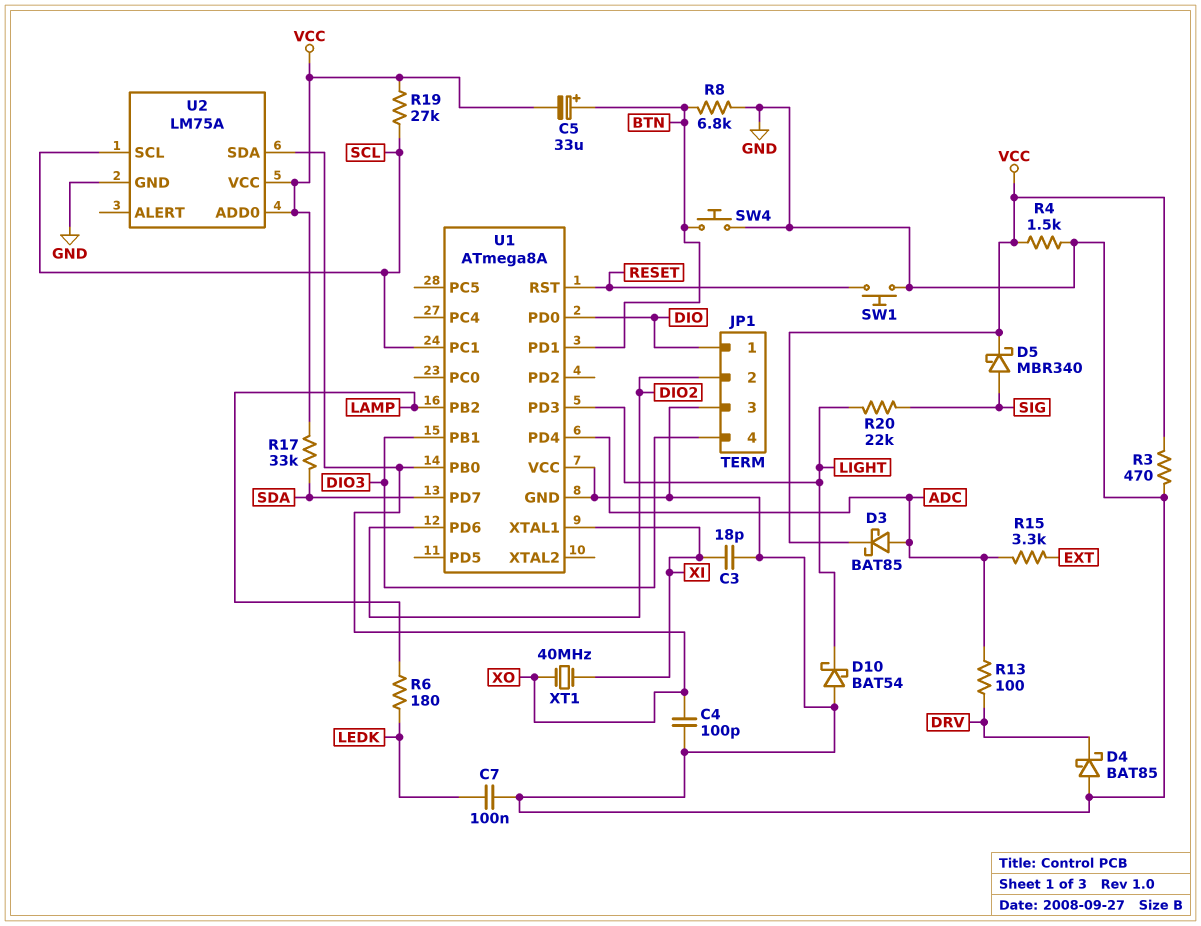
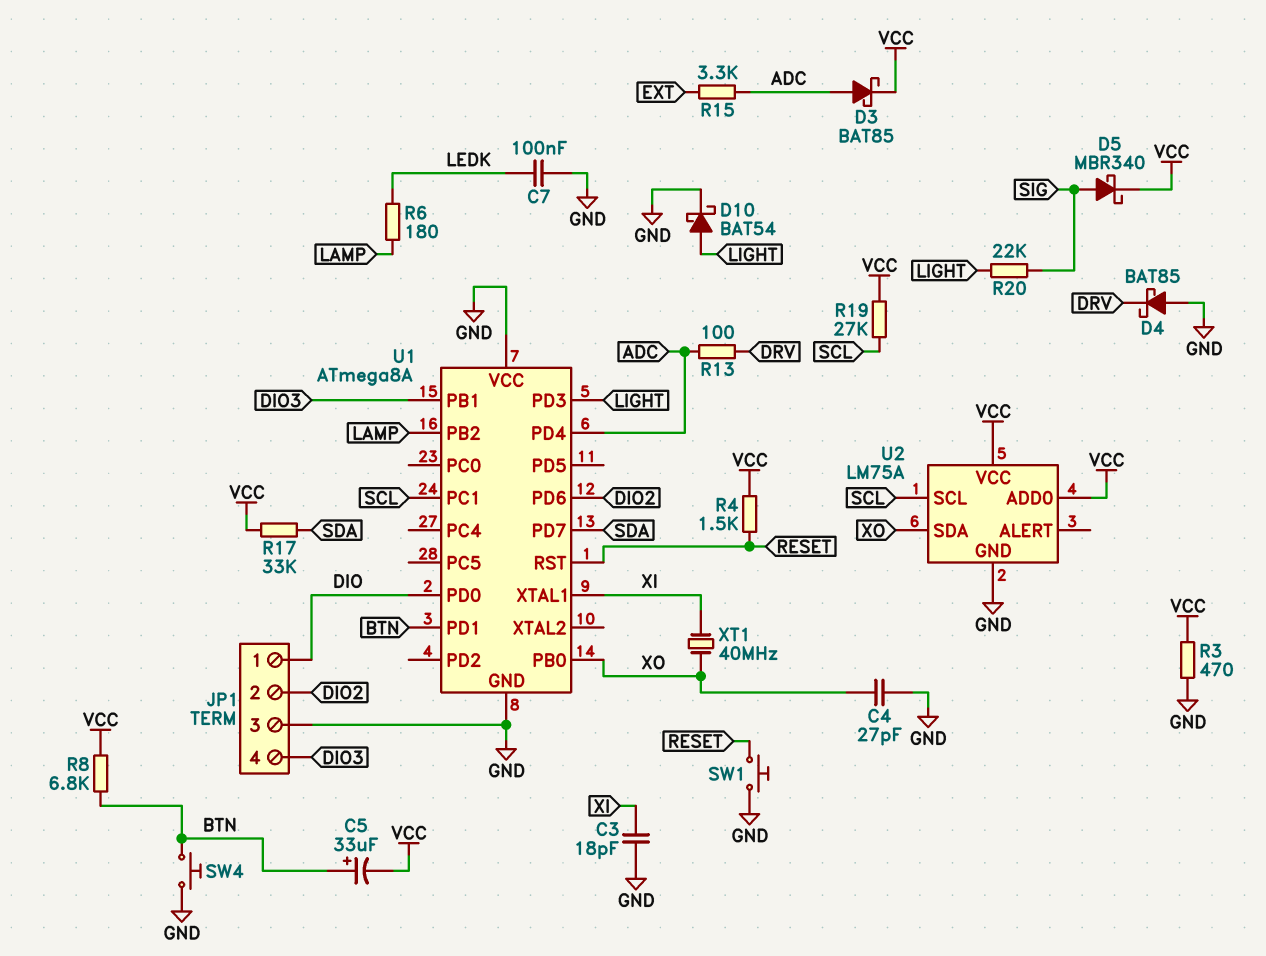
C4: 100pF (GND, XO) -> 27pF (GND, XO)
D10: schottky BAT54 (A GND, K LIGHT) -> schottky BAT54 (A LIGHT, K GND)
R4: 1.5k (GND, VCC) -> 1.5k (RESET, VCC)
R8: 6.8k (BTN, GND) -> 6.8k (BTN, VCC)

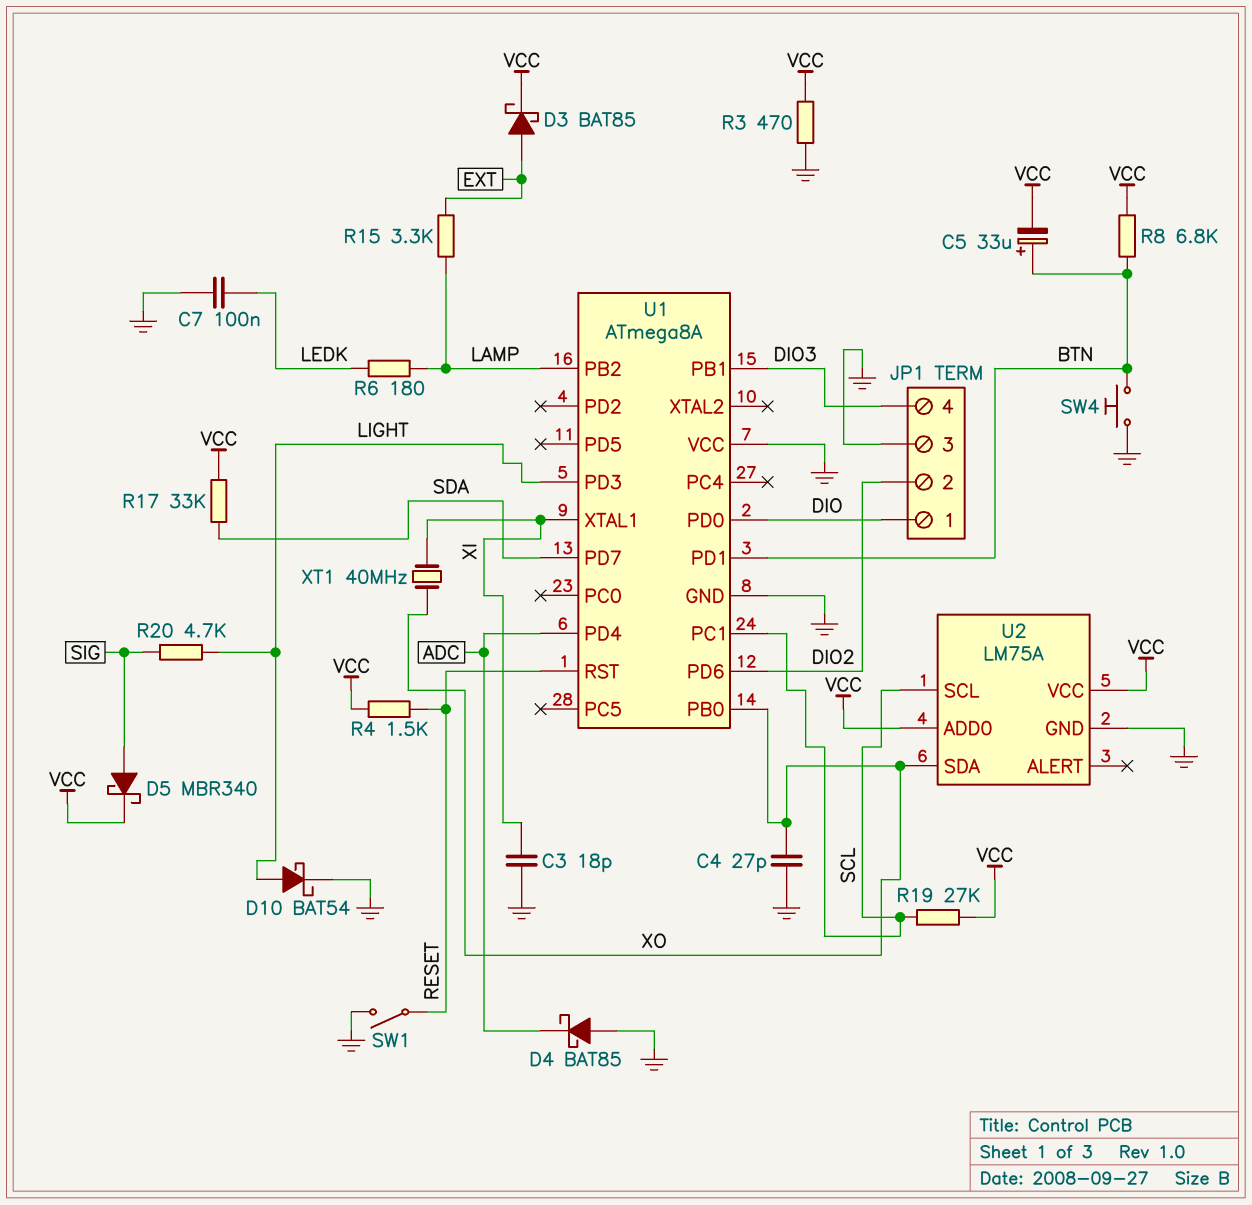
D3: schottky BAT85 (A ADC, K VCC) -> schottky BAT85 (A EXT, K VCC)
D4: schottky BAT85 (A GND, K DRV) -> schottky BAT85 (A GND, K ADC)
R13: 100 (ADC, DRV) -> none
R15: 3.3k (ADC, EXT) -> 3.3k (EXT, LAMP)
R20: 22k (LIGHT, SIG) -> 4.7k (LIGHT, SIG)
SW1: button (GND, RESET) -> switch (GND, RESET)

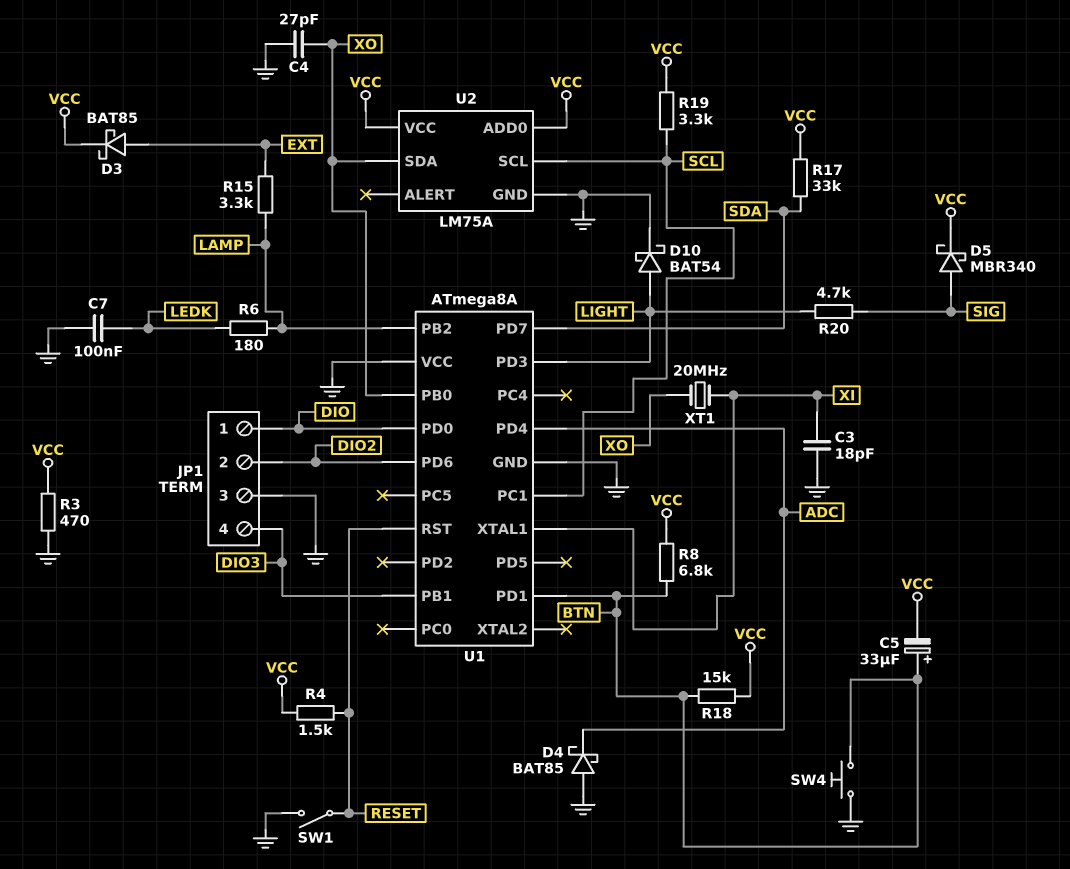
R18: none -> 15k (BTN, VCC)
R19: 27k (SCL, VCC) -> 3.3k (SCL, VCC)
XT1: 40MHz (XI, XO) -> 20MHz (XI, XO)

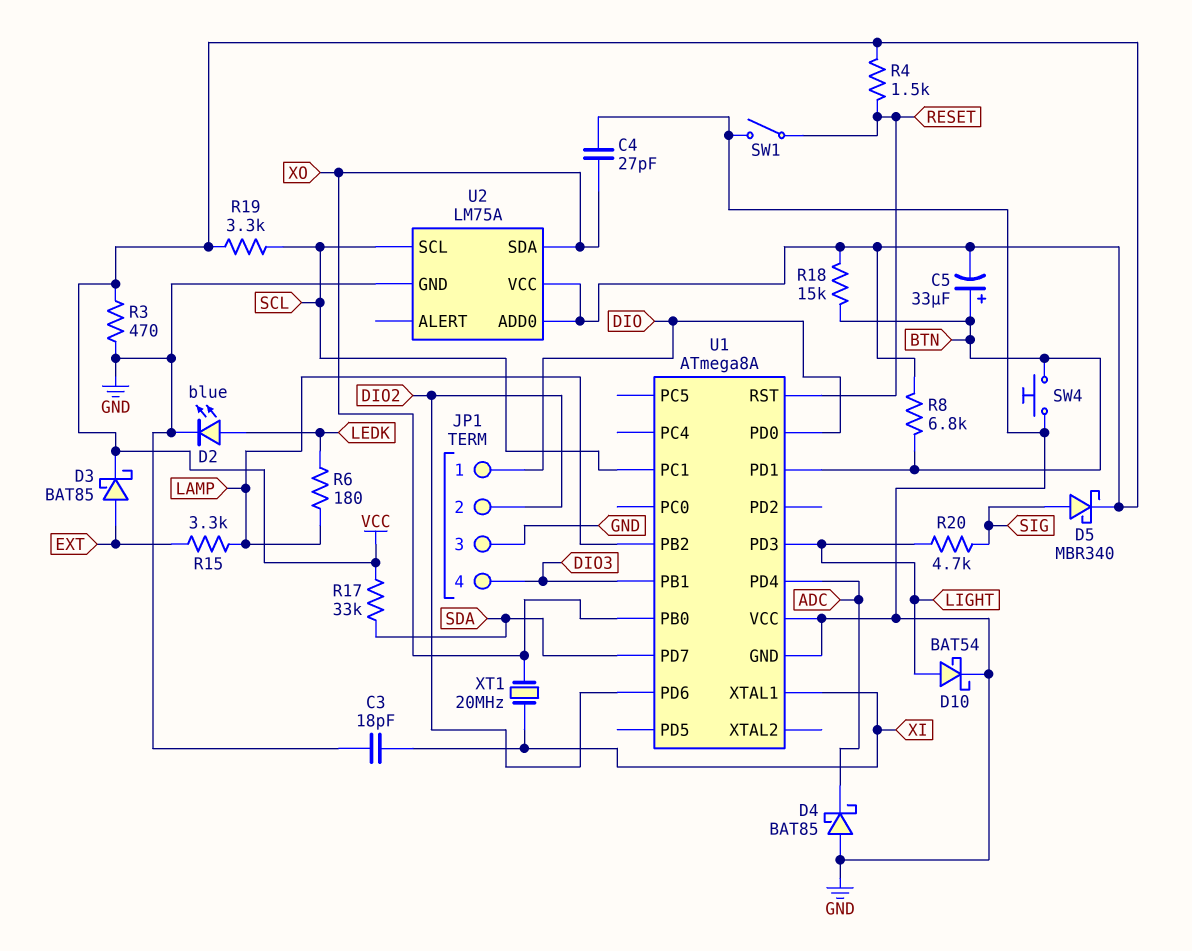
C7: 100nF (GND, LEDK) -> none
D2: none -> LED blue (A LEDK, K GND)

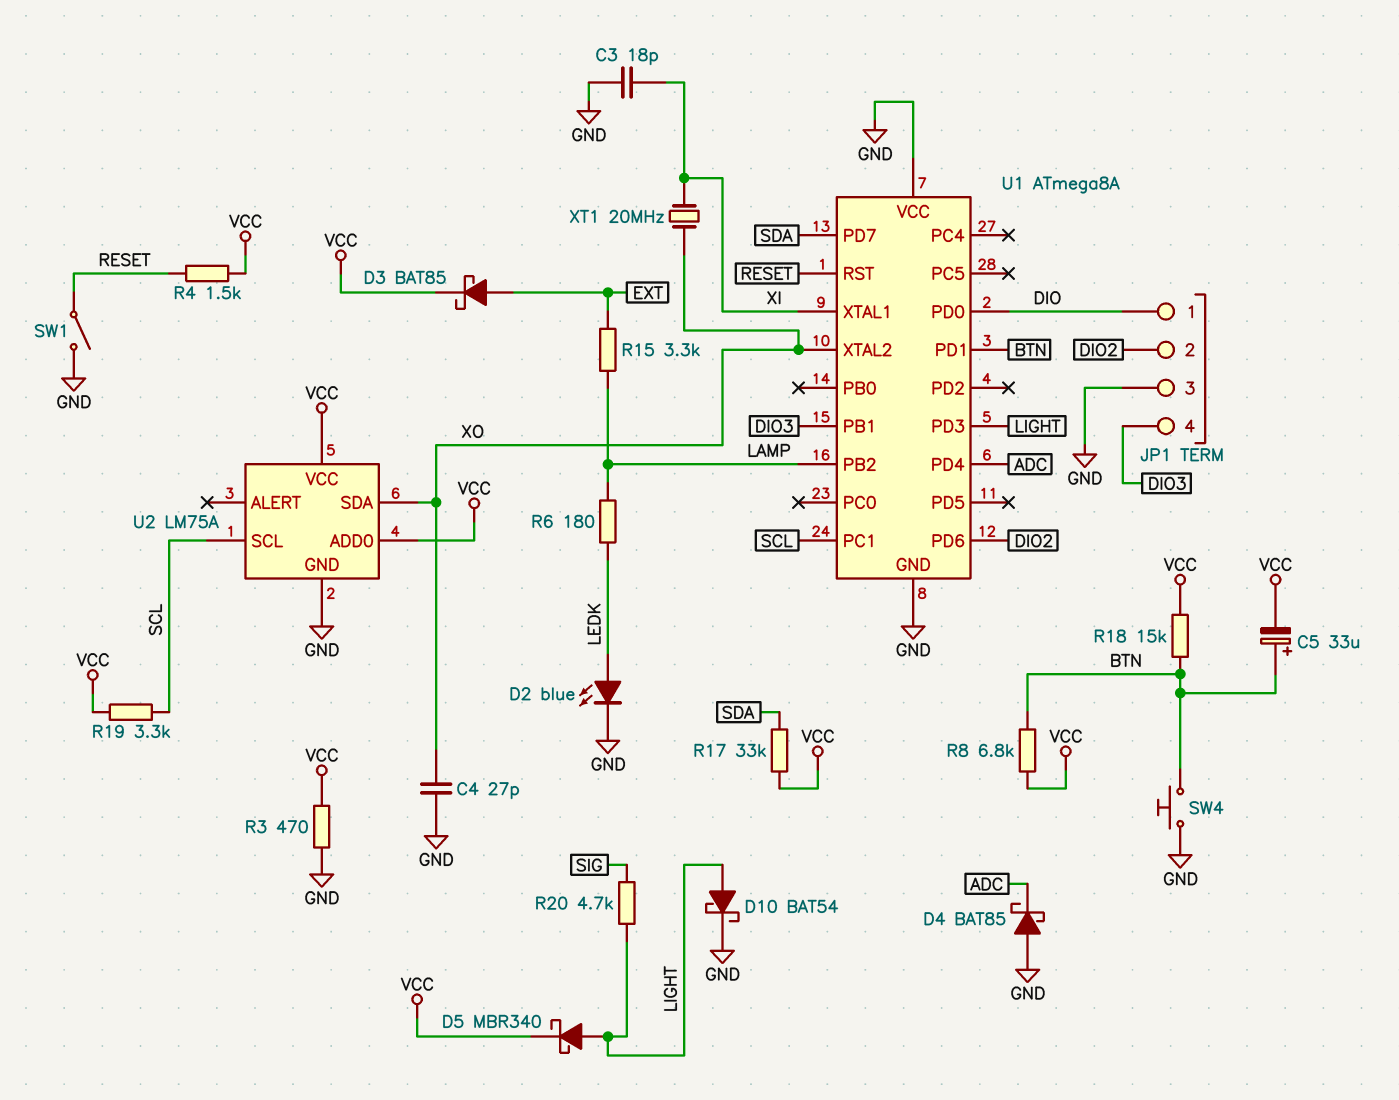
D5: schottky MBR340 (A SIG, K VCC) -> schottky MBR340 (A LIGHT, K VCC)
U1 pin PB0: XO -> none
U1 pin XTAL2: none -> XO

